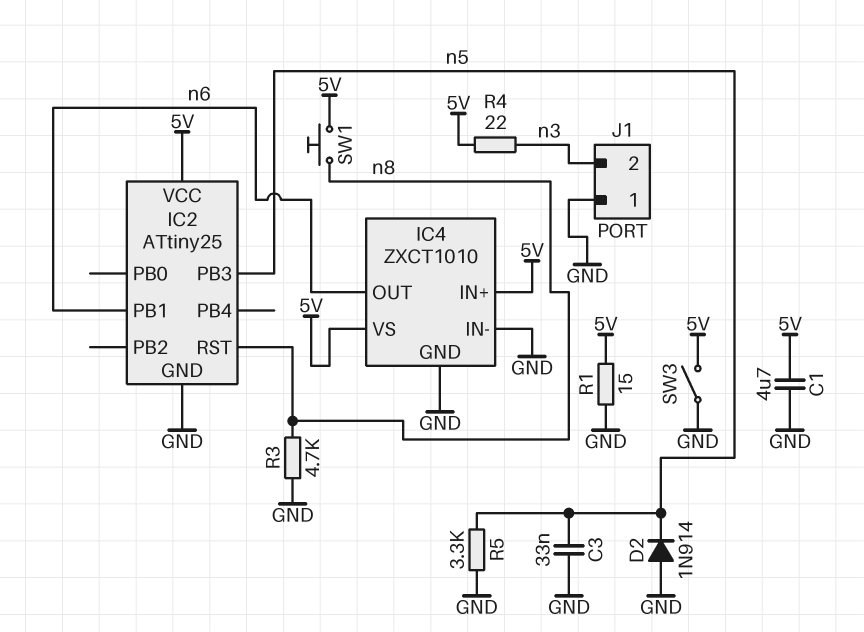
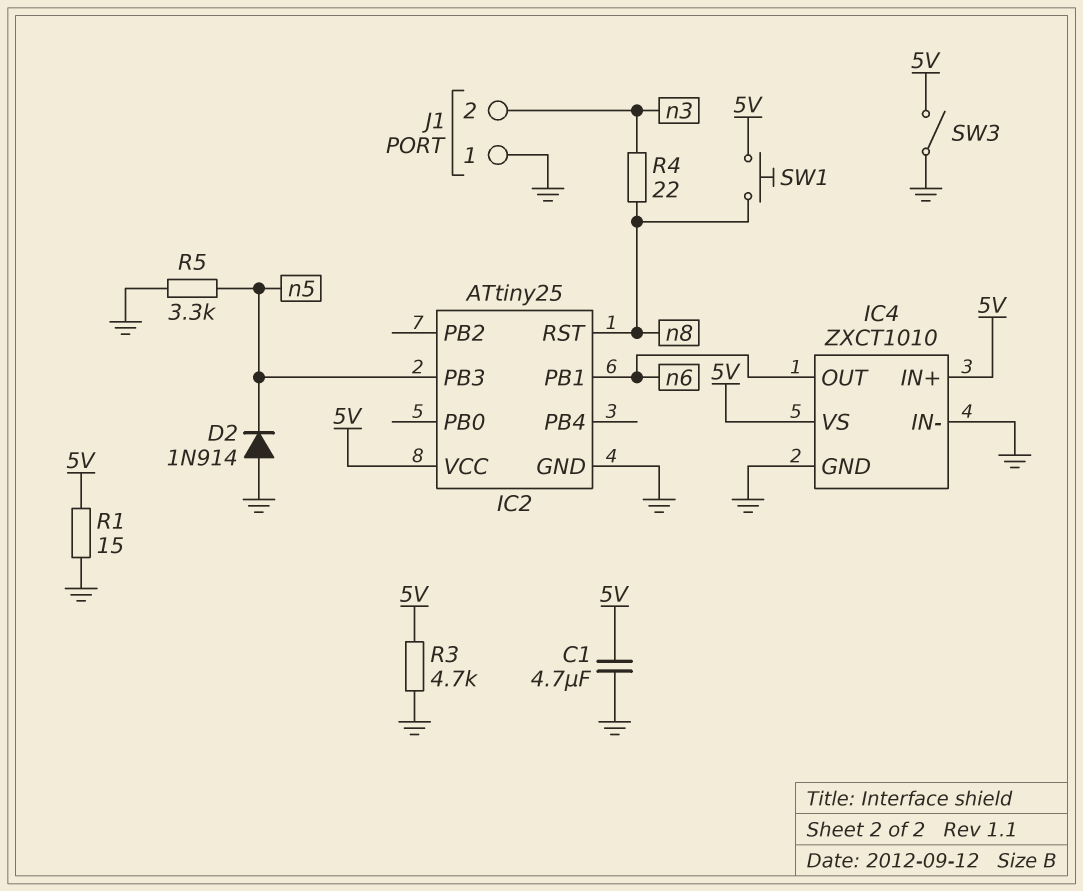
C3: 33nF (GND, n5) -> none
R3: 4.7k (GND, n8) -> 4.7k (5V, GND)
R4: 22 (5V, n3) -> 22 (n3, n8)

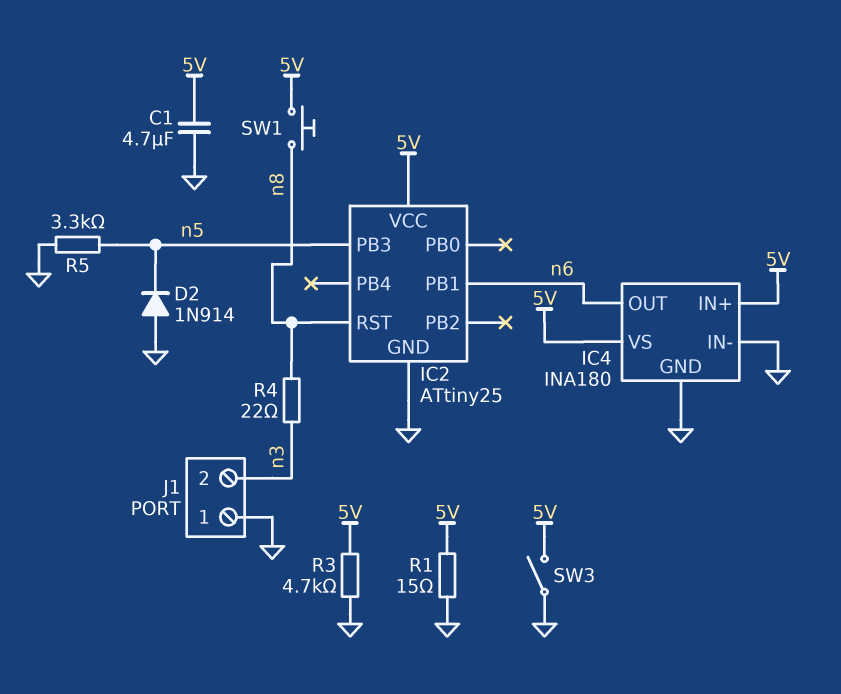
IC4: ZXCT1010 -> INA180

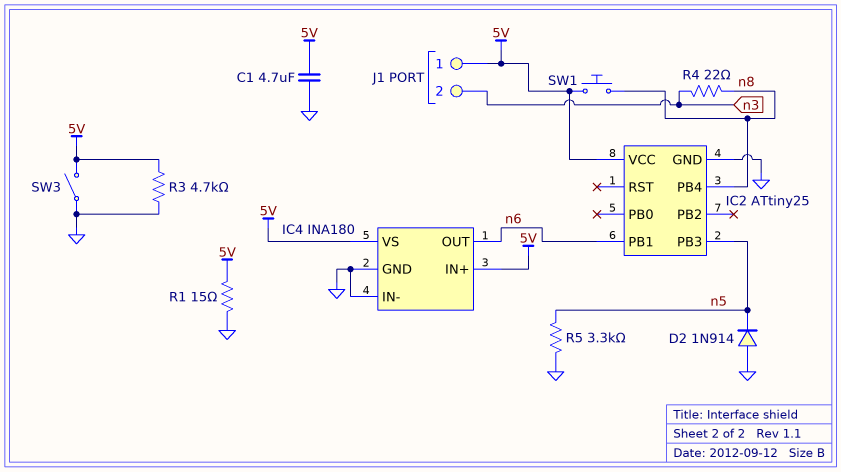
IC2 pin PB4: none -> n8
IC2 pin RST: n8 -> none
J1 pin 1: GND -> 5V

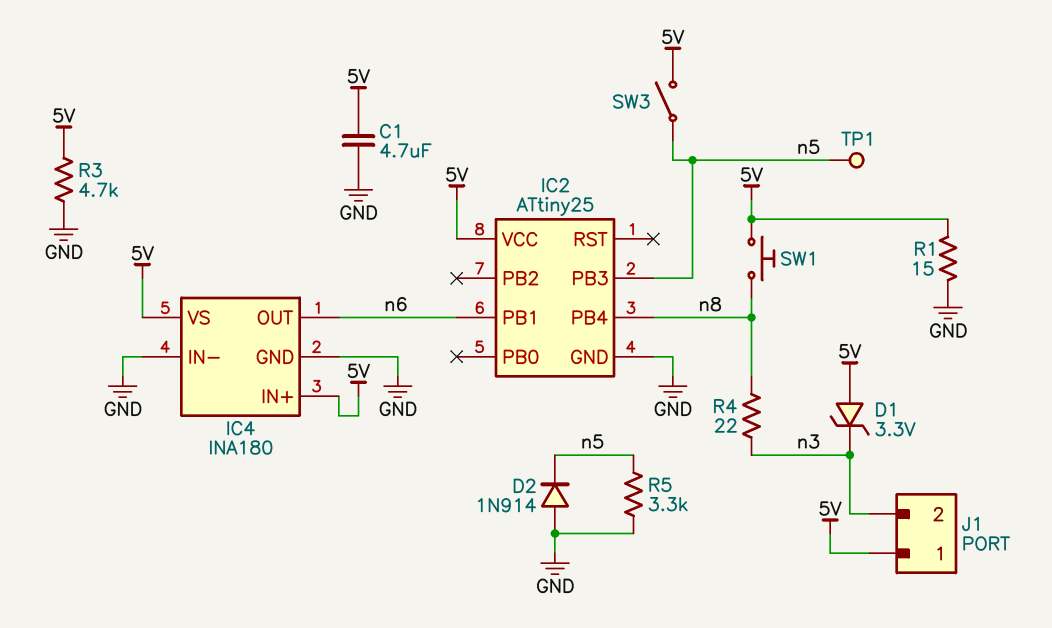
D1: none -> zener 3.3V (A 5V, K n3)
SW3: switch (5V, GND) -> switch (5V, n5)
TP1: none -> test point (n5)

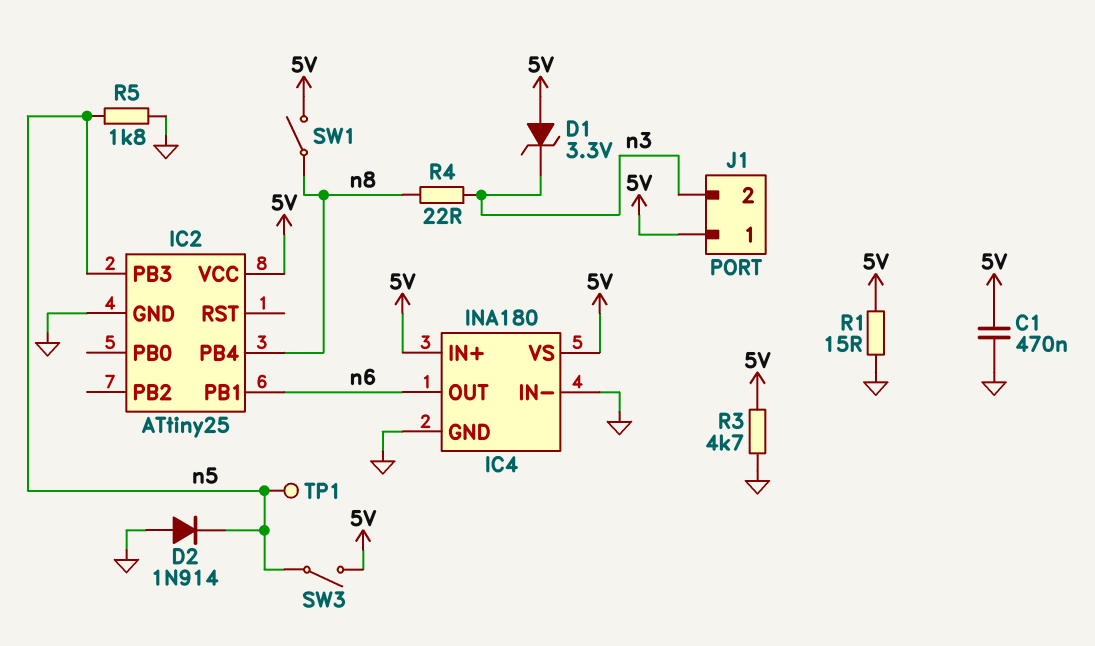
C1: 4.7uF (5V, GND) -> 470nF (5V, GND)
R5: 3.3k (GND, n5) -> 1.8k (GND, n5)
SW1: button (5V, n8) -> switch (5V, n8)

